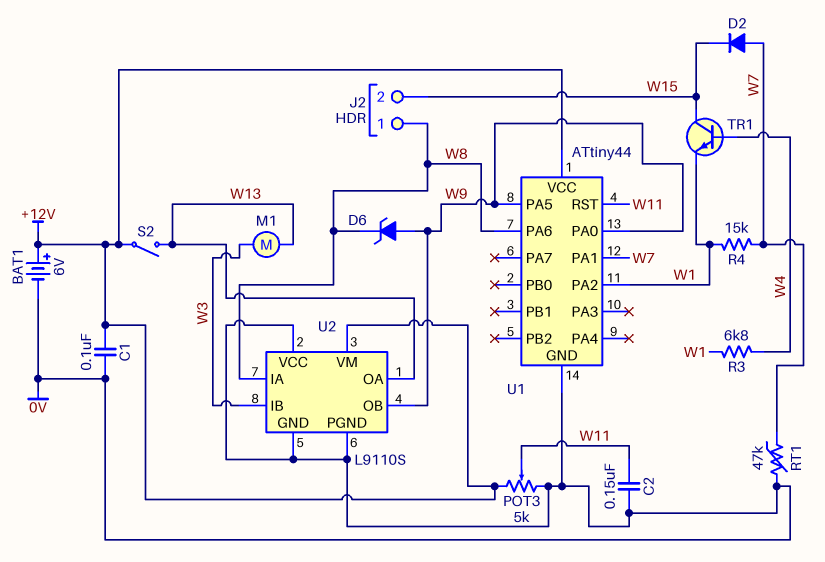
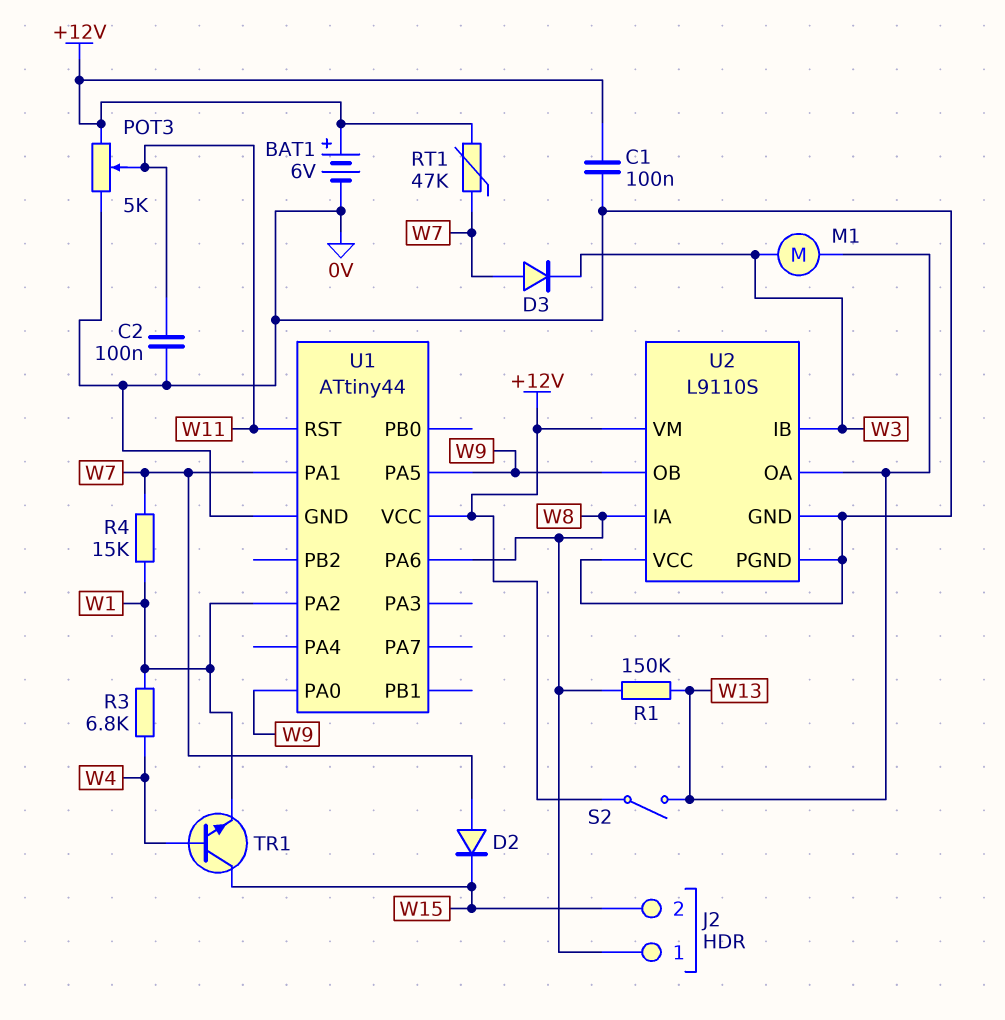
C2: 150nF (0V, W11) -> 100nF (0V, W11)
D3: none -> diode (A W7, K W3)
D6: zener (A W9, K W8) -> none
R1: none -> 150k (W8, W13)
RT1: 47k (0V, W7) -> 47k (+12V, W7)

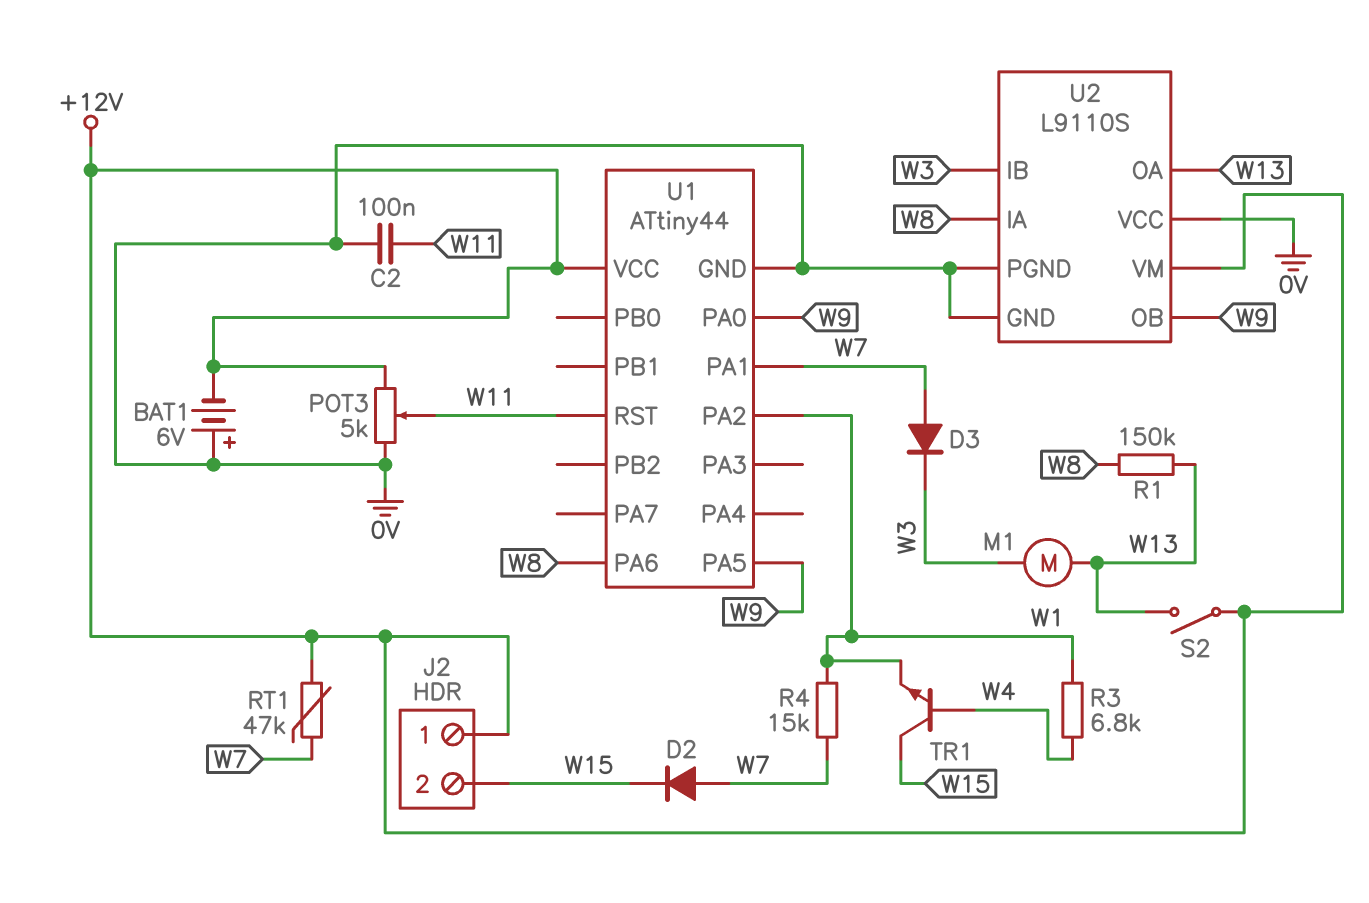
BAT1: 6V (plus +12V, minus 0V) -> 6V (plus 0V, minus +12V)
C1: 100nF (+12V, 0V) -> none
J2 pin 1: W8 -> +12V

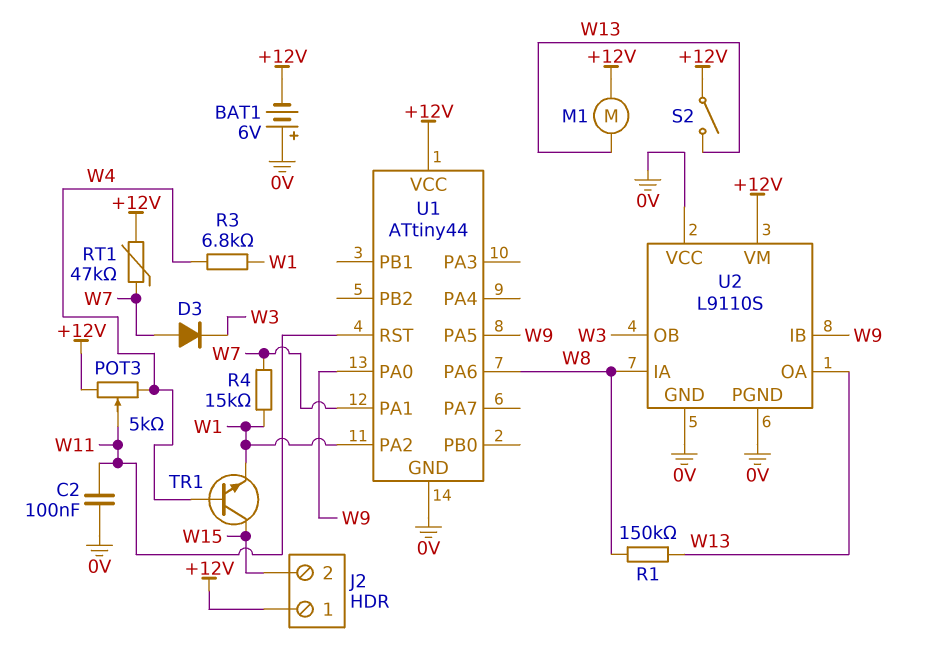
D2: diode (A W7, K W15) -> none
M1: motor (W3, W13) -> motor (+12V, W13)
POT3: 5k (+12V, 0V, wiper W11) -> 5k (+12V, W4, wiper W11)
U2 pin IB: W3 -> W9
U2 pin OB: W9 -> W3

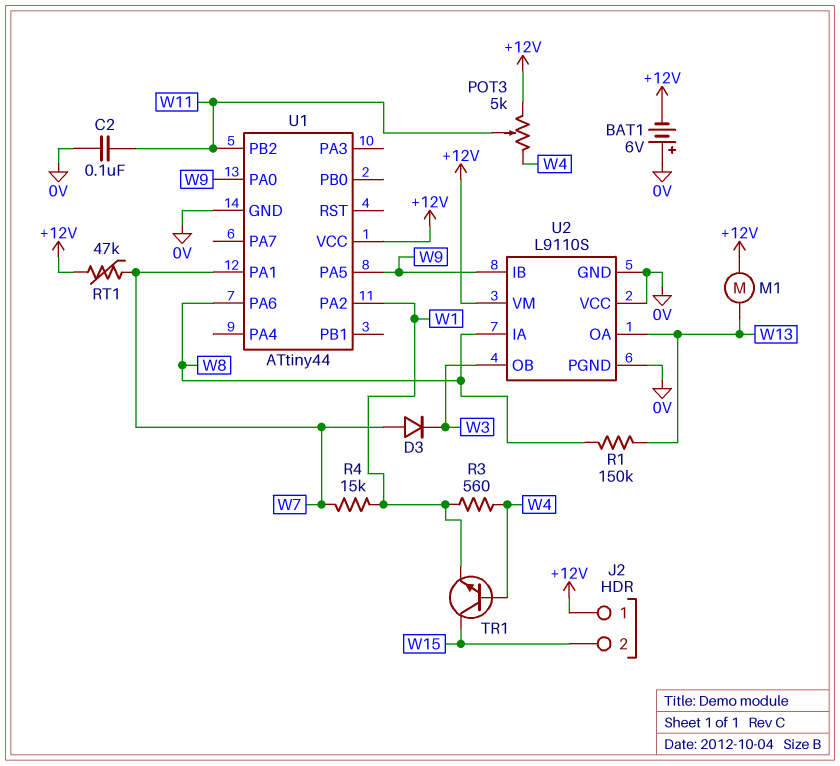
R3: 6.8k (W1, W4) -> 560 (W1, W4)
S2: switch (+12V, W13) -> none
U1 pin PB2: none -> W11
U1 pin RST: W11 -> none

